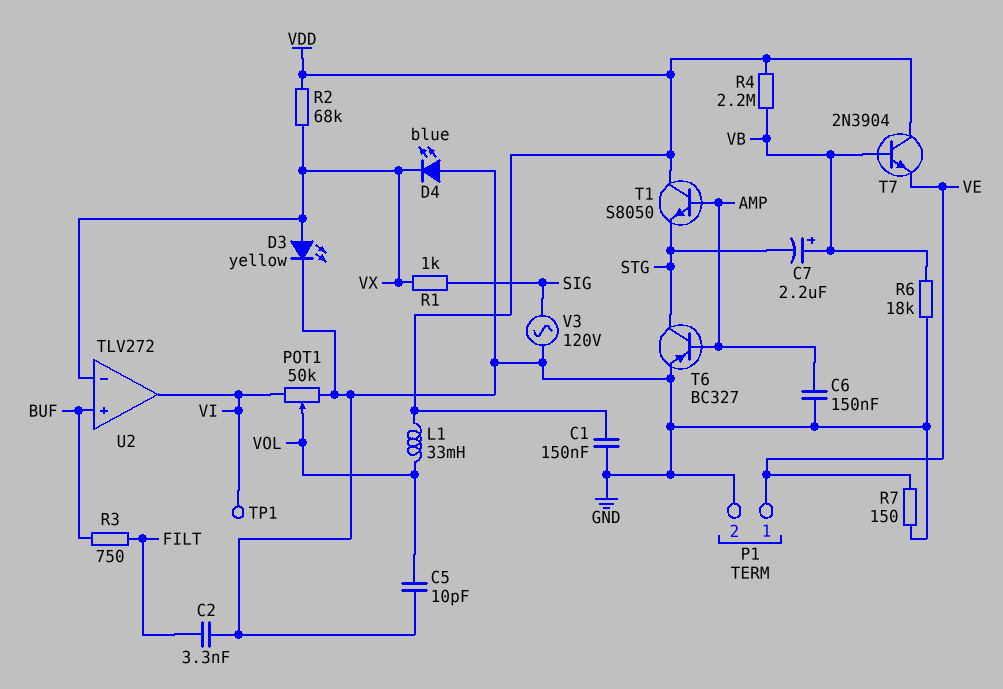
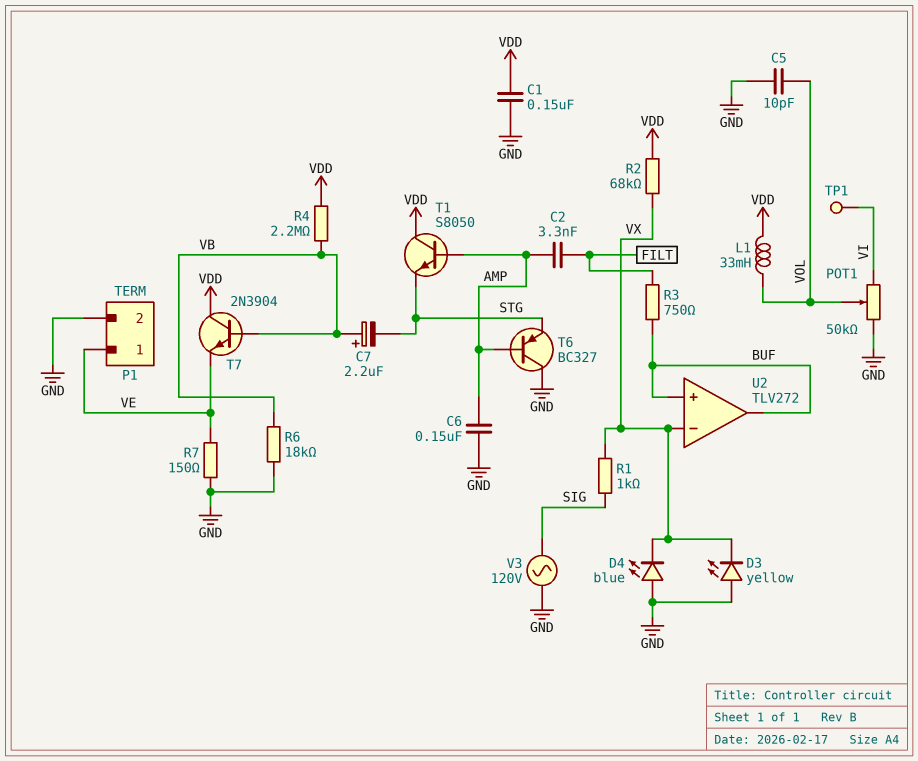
C2: 3.3nF (FILT, GND) -> 3.3nF (AMP, FILT)
D3: LED yellow (A VX, K GND) -> LED yellow (A GND, K VX)
T6: PNP BC327 (B AMP, C STG, E GND) -> PNP BC327 (B AMP, C GND, E STG)
U2 pin out: VI -> BUF

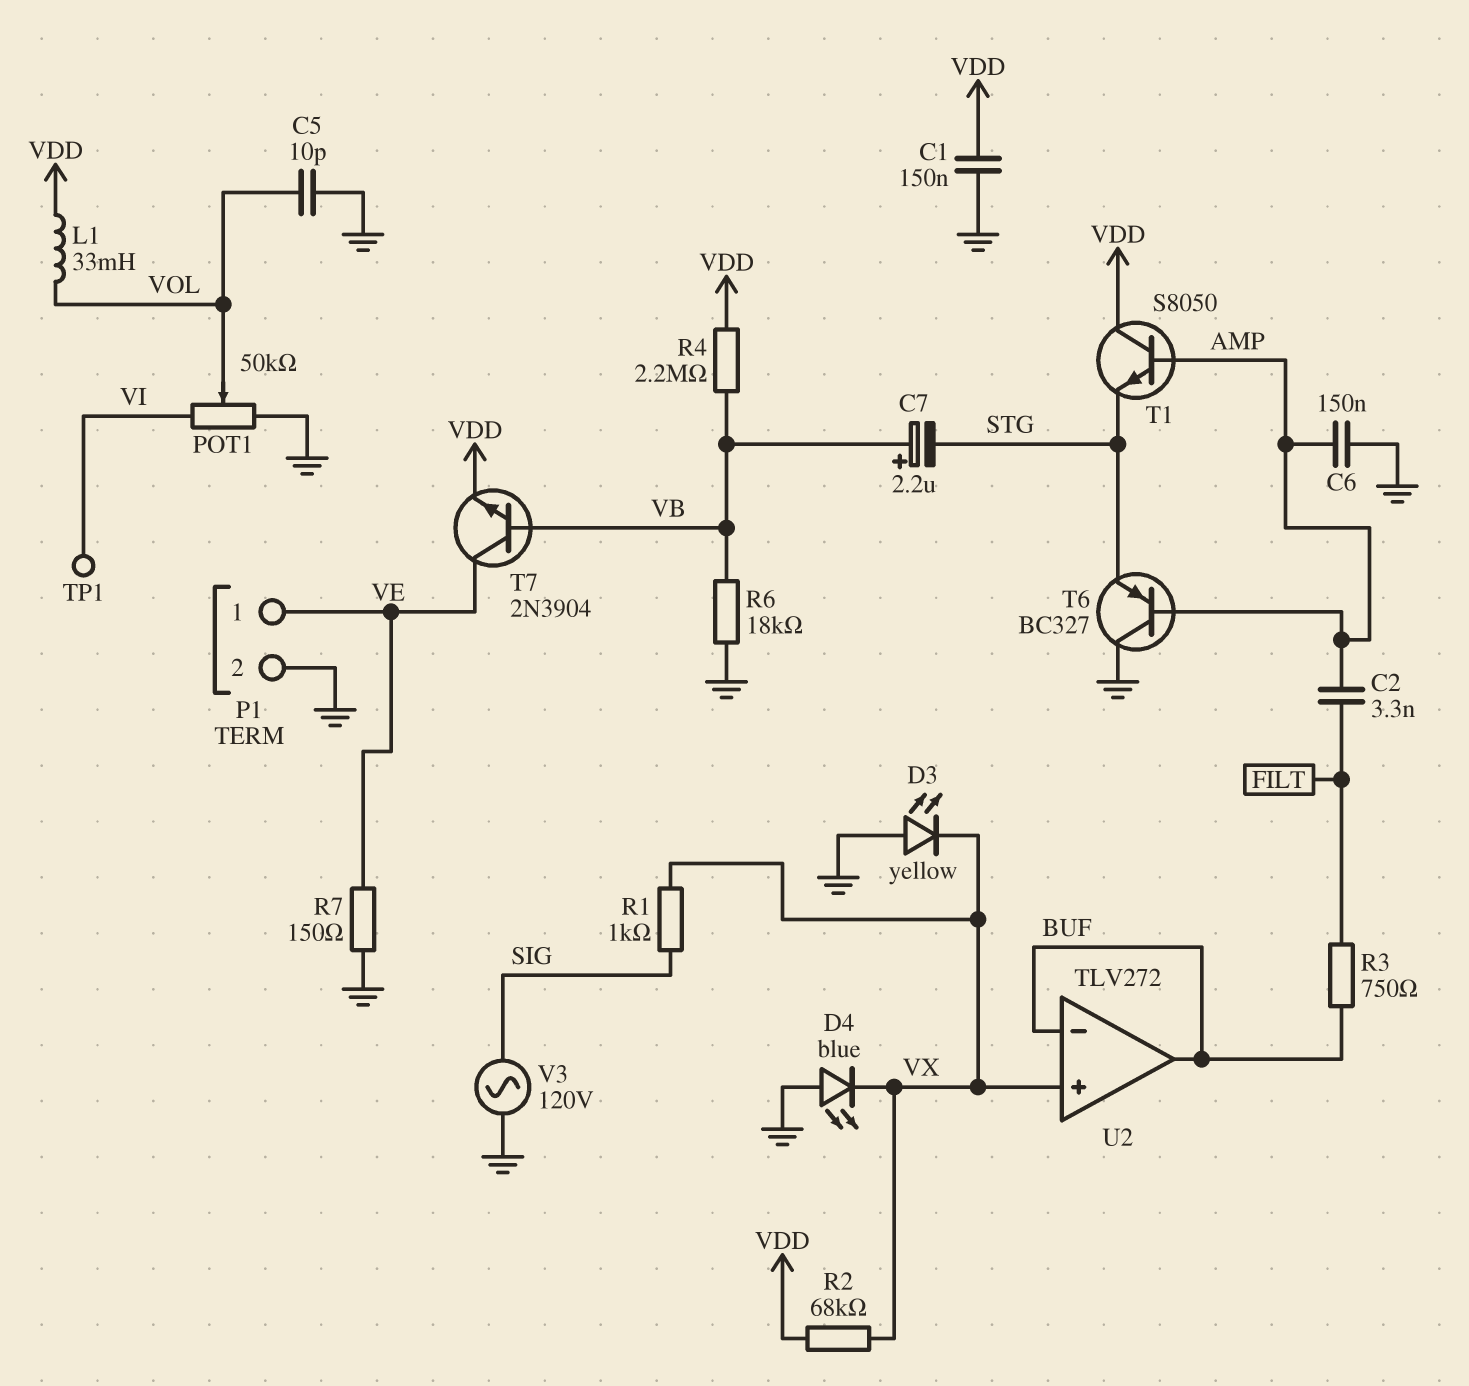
T7: NPN 2N3904 (B VB, C VDD, E VE) -> NPN 2N3904 (B VB, C VE, E VDD)
U2 pin in+: BUF -> VX
U2 pin in-: VX -> BUF

